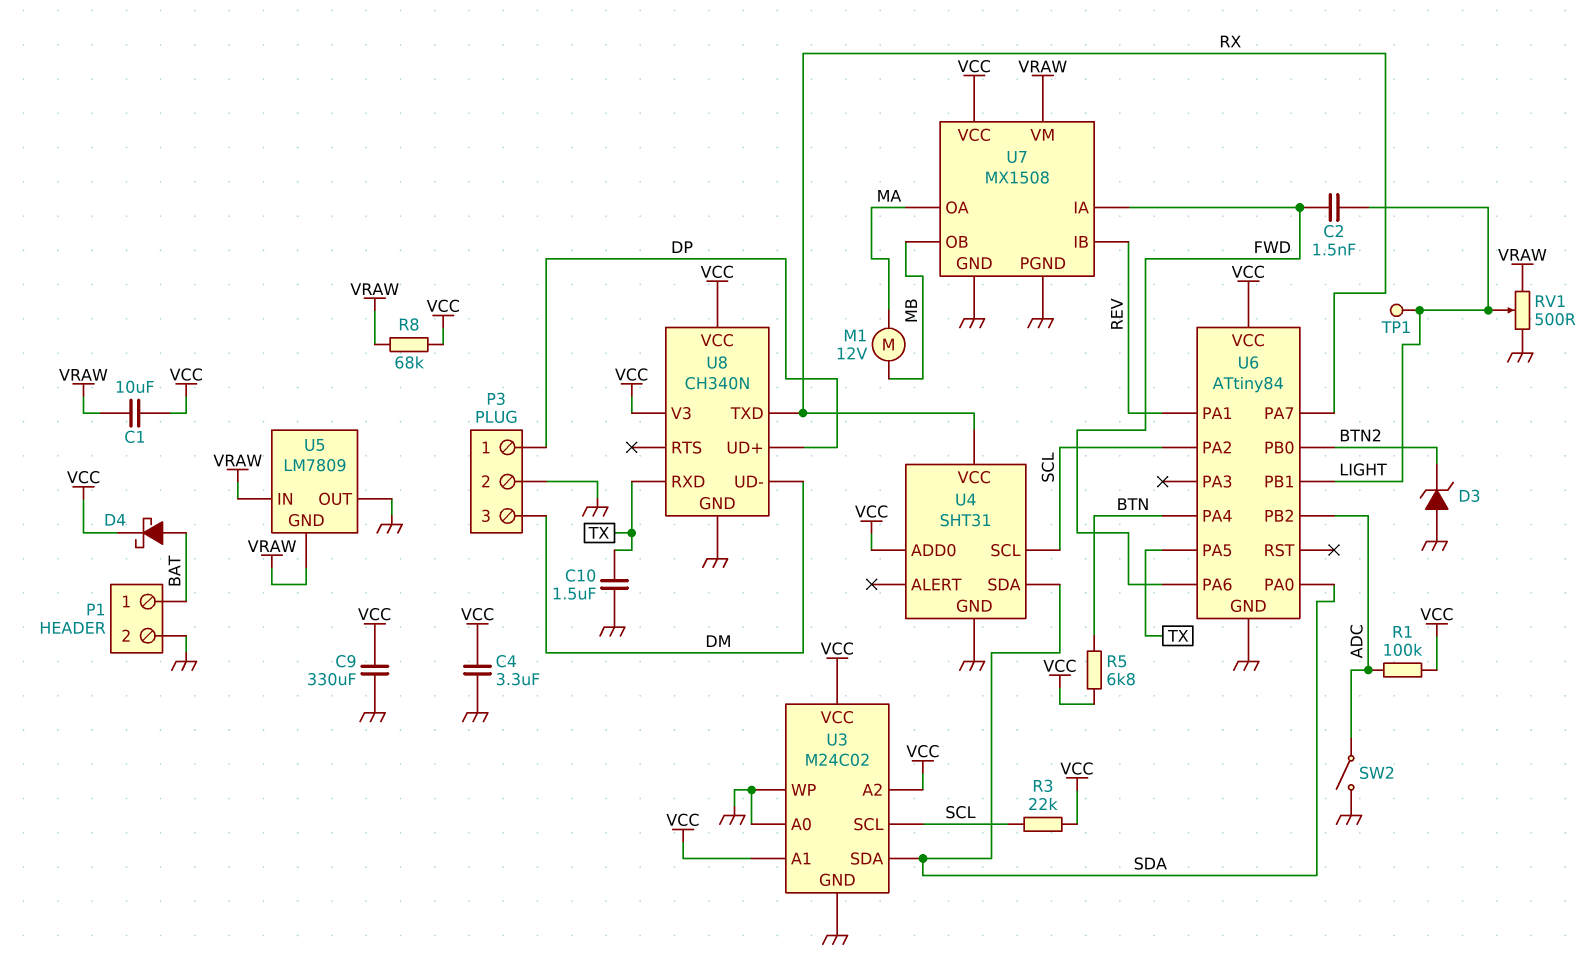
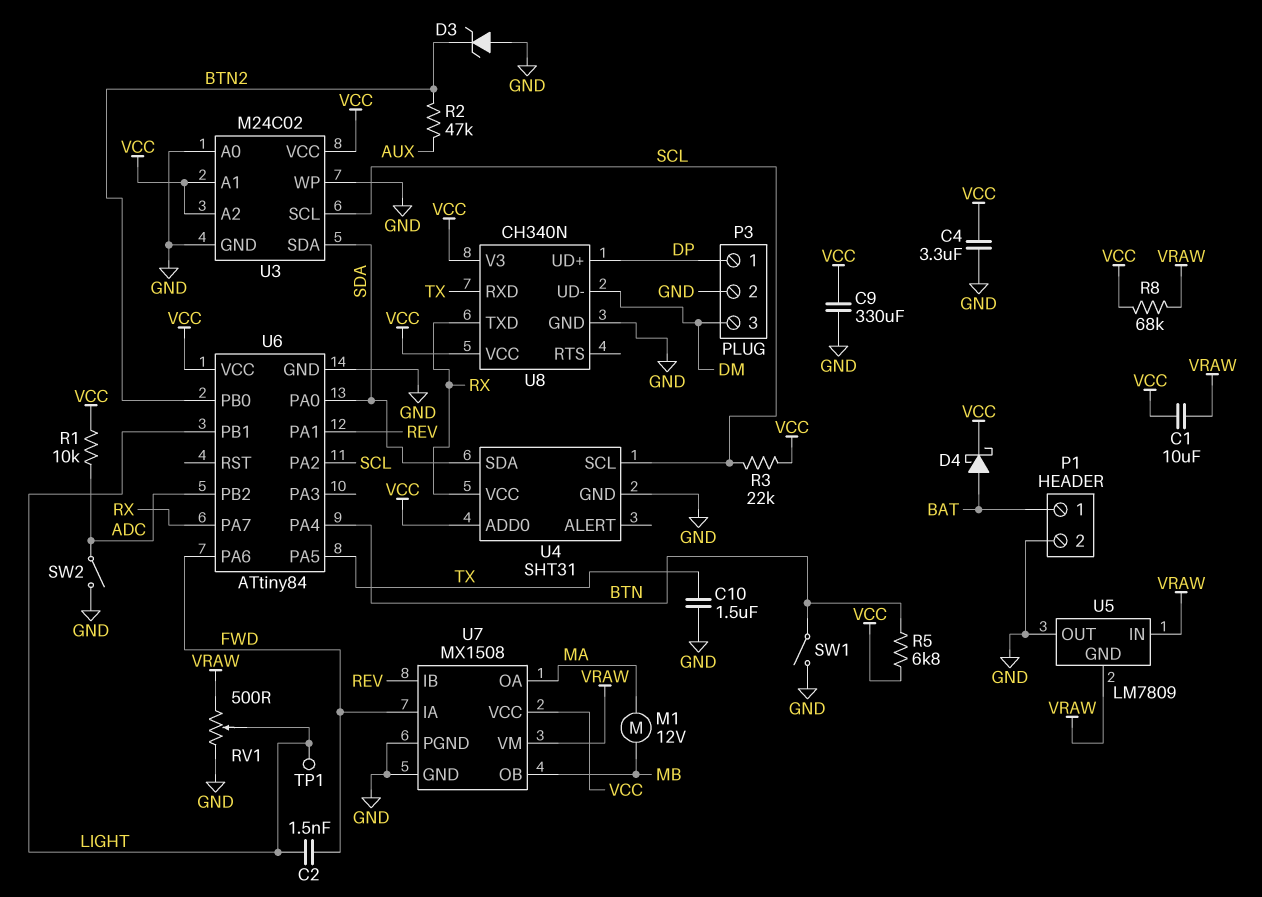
R1: 100k (ADC, VCC) -> 10k (ADC, VCC)
R2: none -> 47k (AUX, BTN2)
SW1: none -> switch (BTN, GND)

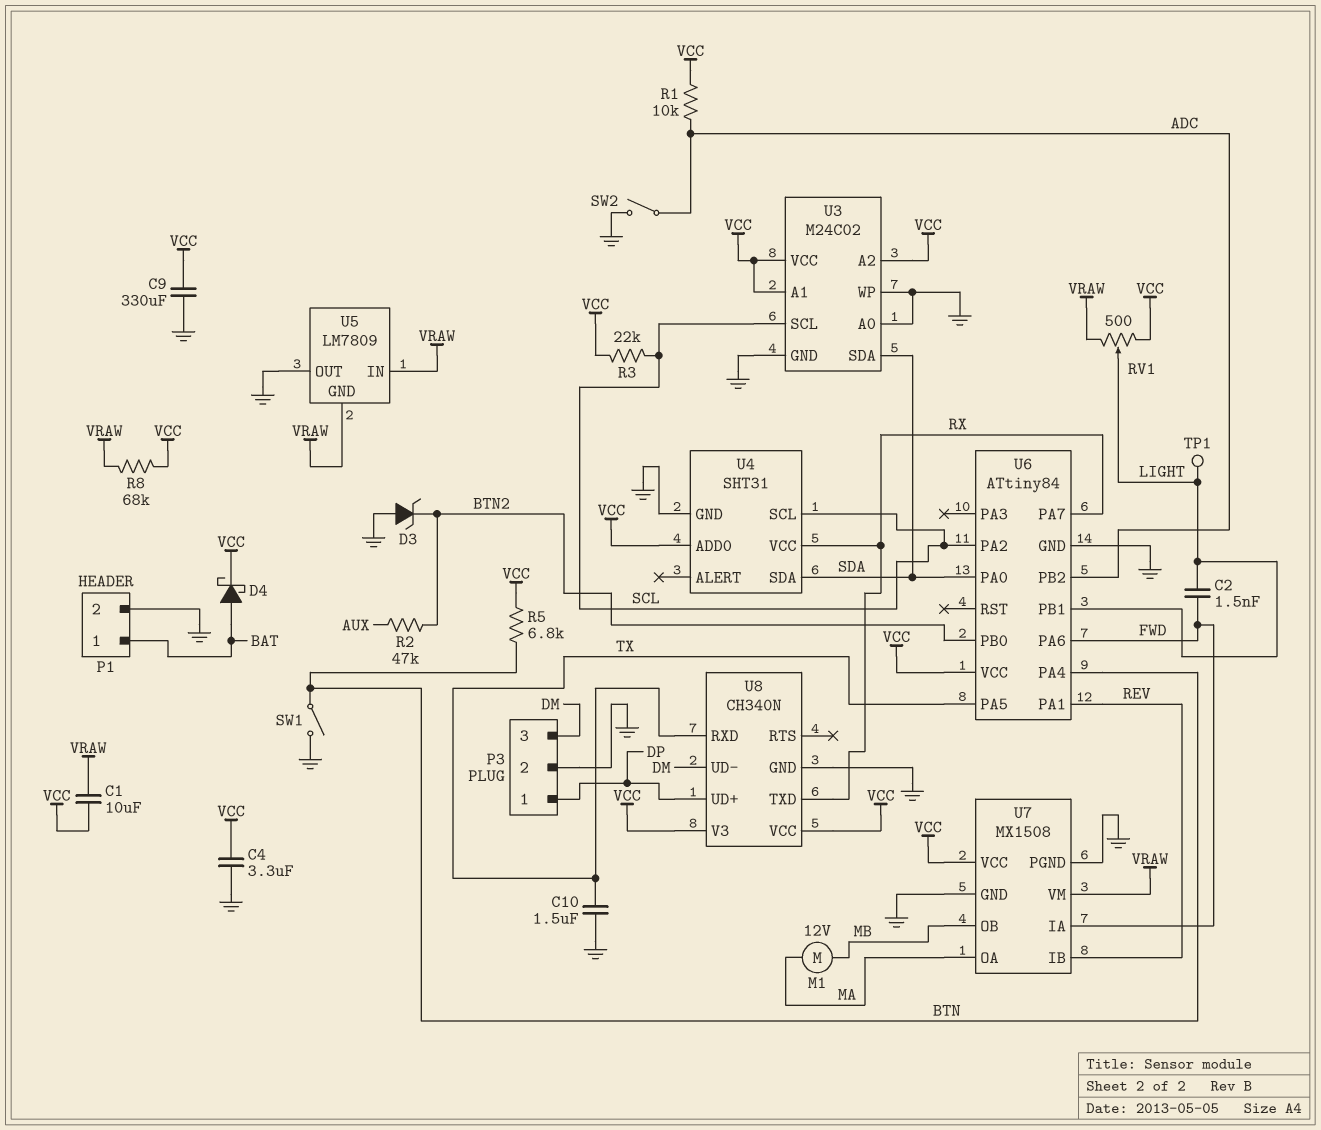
RV1: 500 (GND, VRAW, wiper LIGHT) -> 500 (VCC, VRAW, wiper LIGHT)

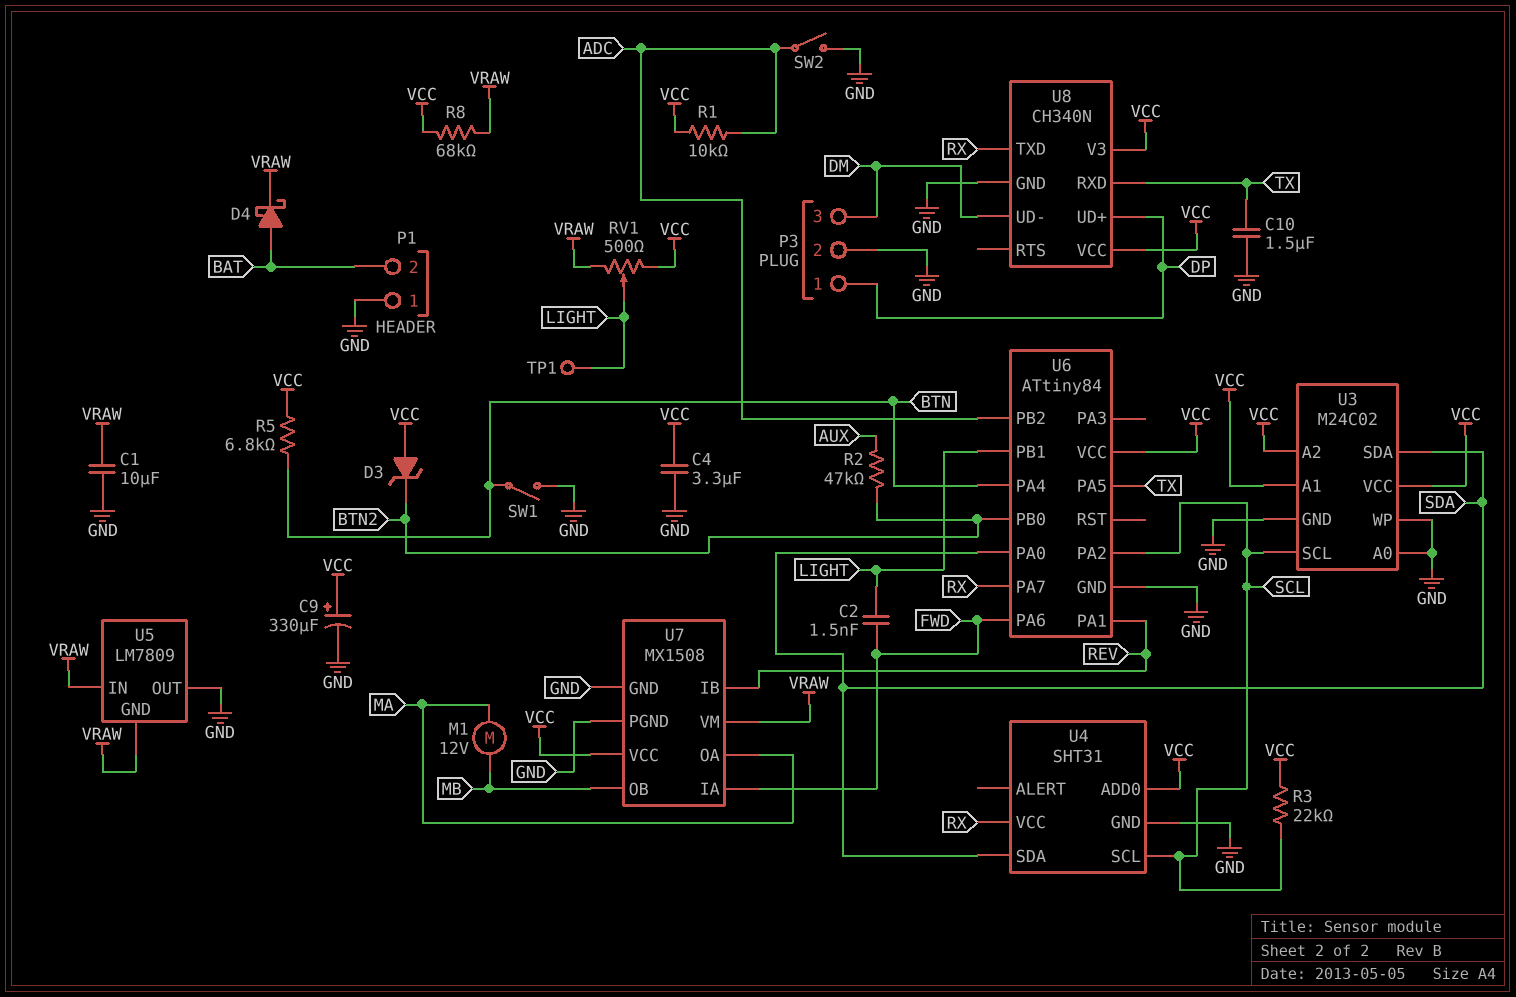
C1: 10uF (VCC, VRAW) -> 10uF (GND, VRAW)
C9: 330uF (GND, VCC) -> 330uF (plus VCC, minus GND)
D3: zener (A GND, K BTN2) -> zener (A VCC, K BTN2)
D4: schottky (A BAT, K VCC) -> schottky (A BAT, K VRAW)
P1 pin 1: BAT -> GND
P1 pin 2: GND -> BAT

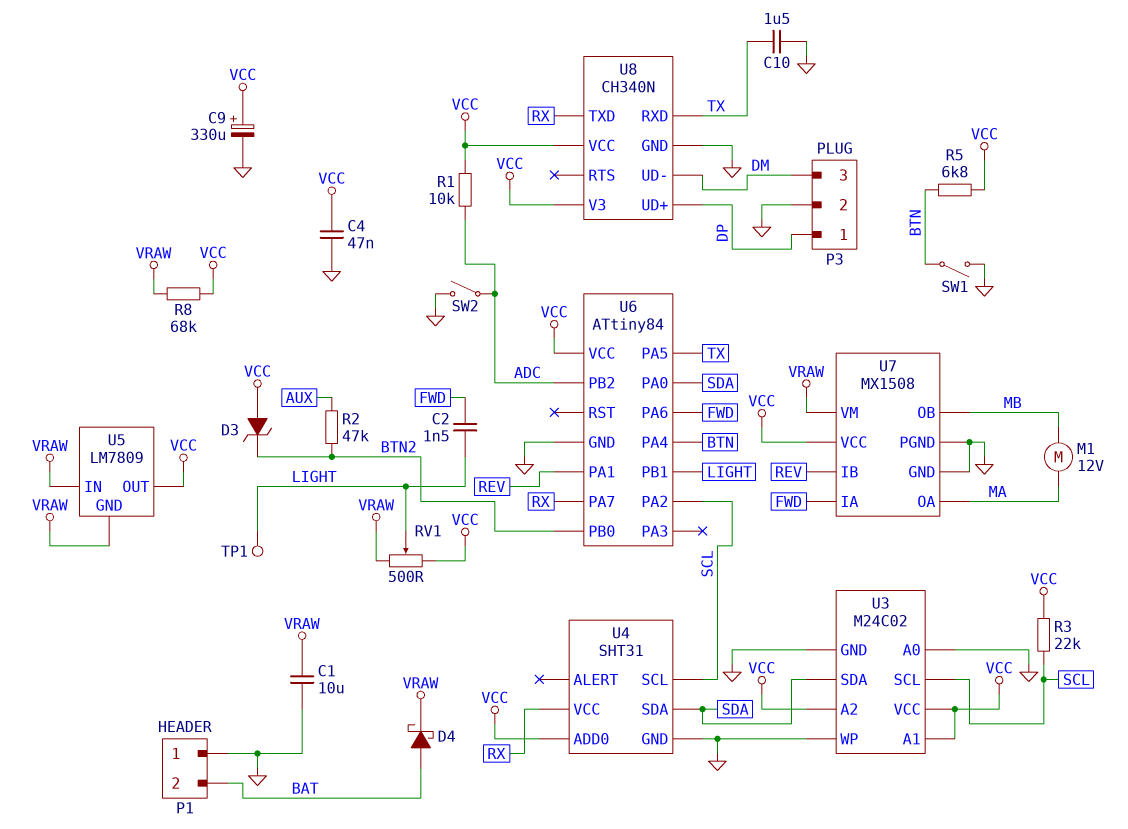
C4: 3.3uF (GND, VCC) -> 47nF (GND, VCC)
U5 pin OUT: GND -> VCC

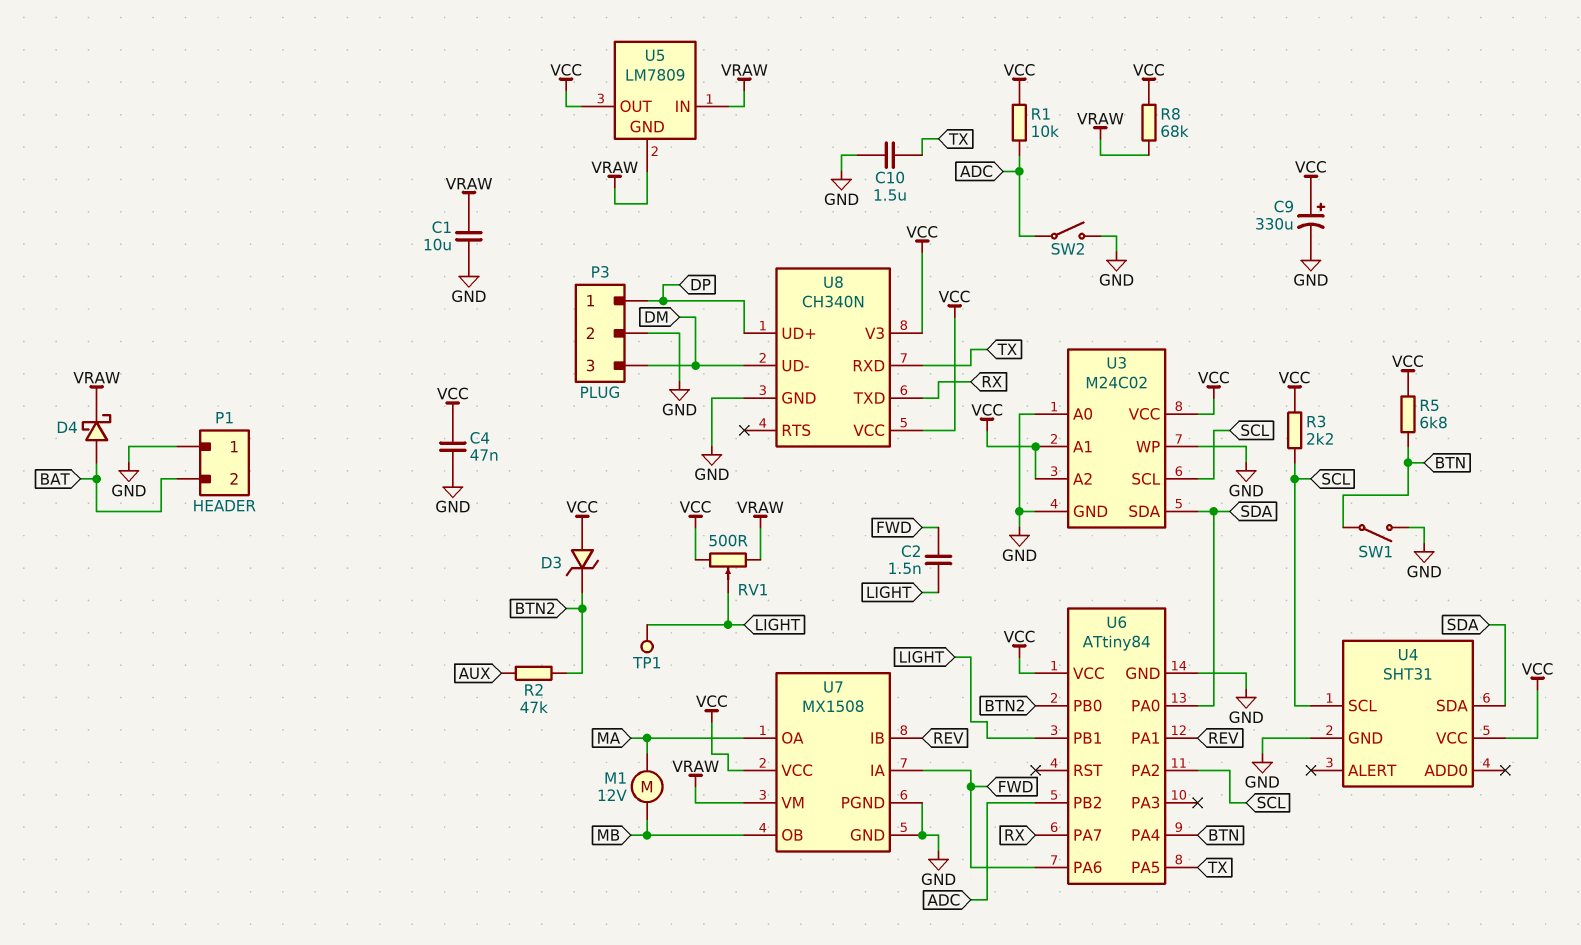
R3: 22k (SCL, VCC) -> 2.2k (SCL, VCC)
U4 pin ADD0: VCC -> none
U4 pin VCC: RX -> VCC

